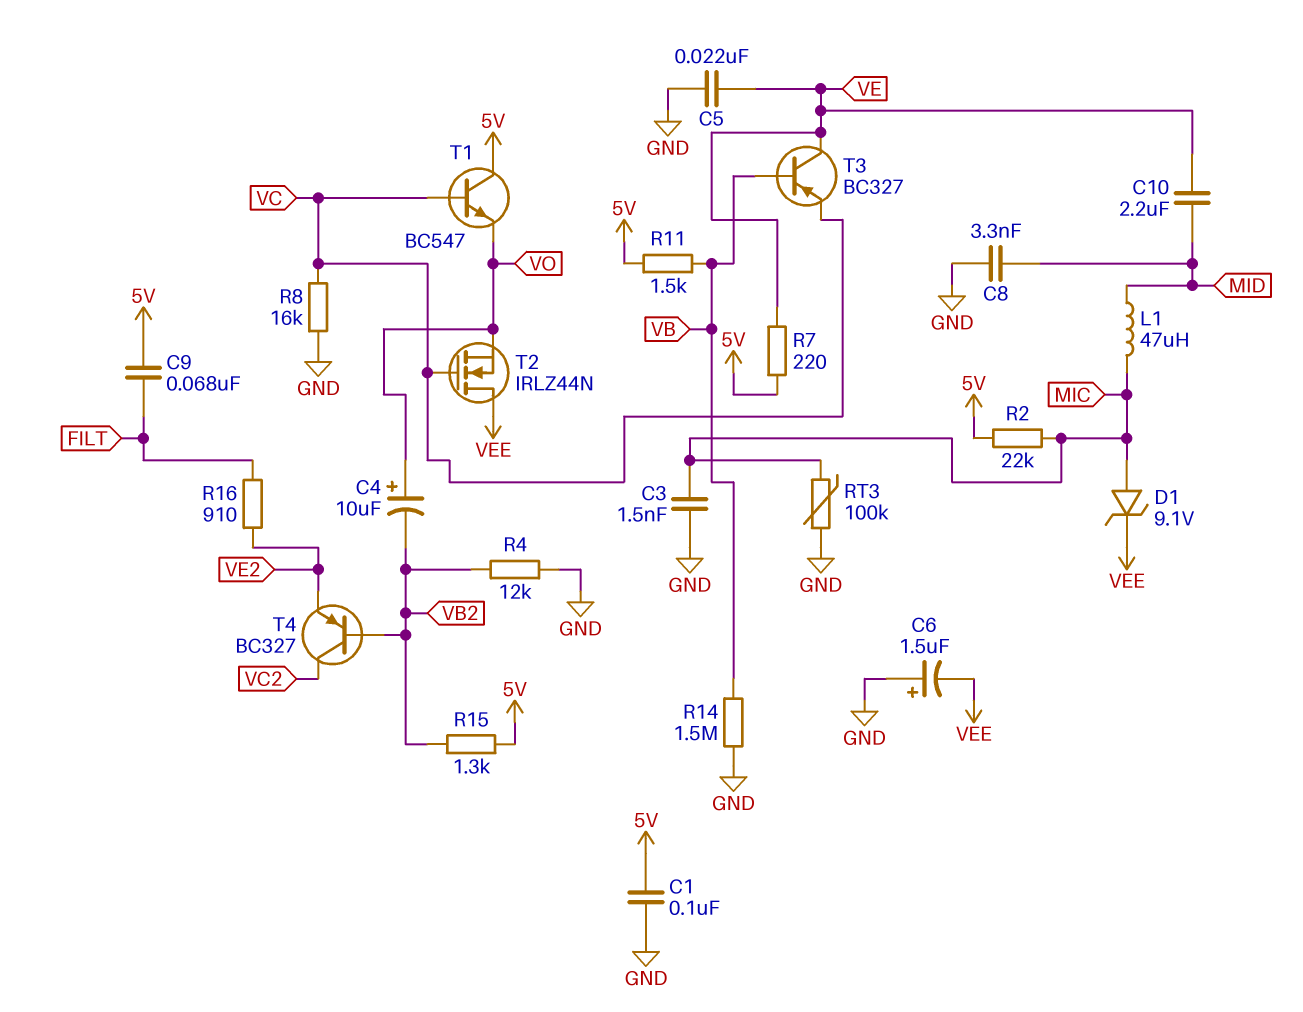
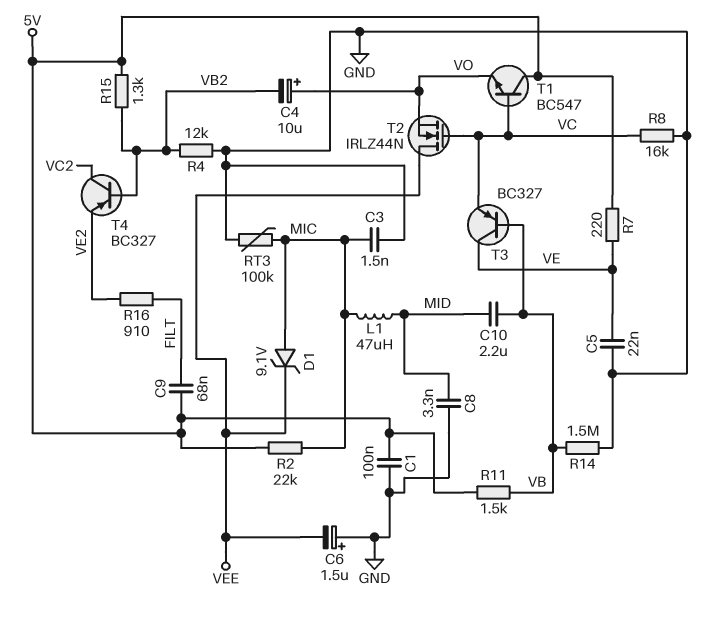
C10: 2.2uF (MID, VE) -> 2.2uF (MID, VB)

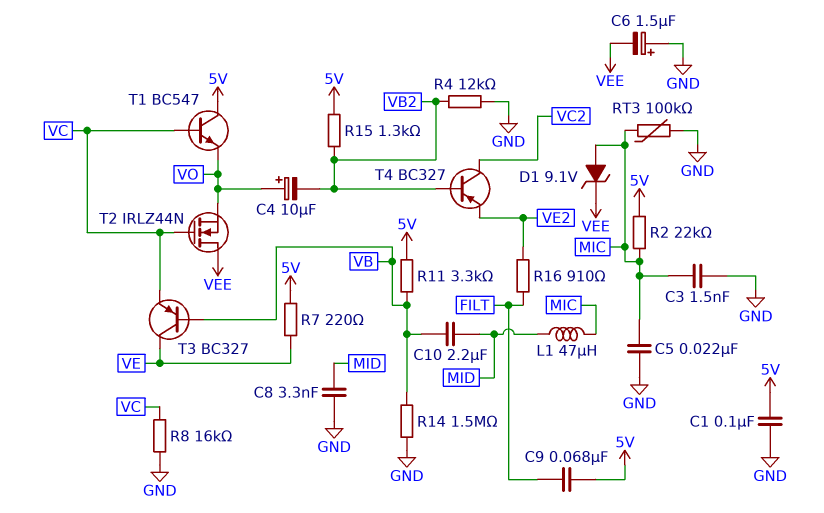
C5: 22nF (GND, VE) -> 22nF (GND, MIC)
R11: 1.5k (5V, VB) -> 3.3k (5V, VB)

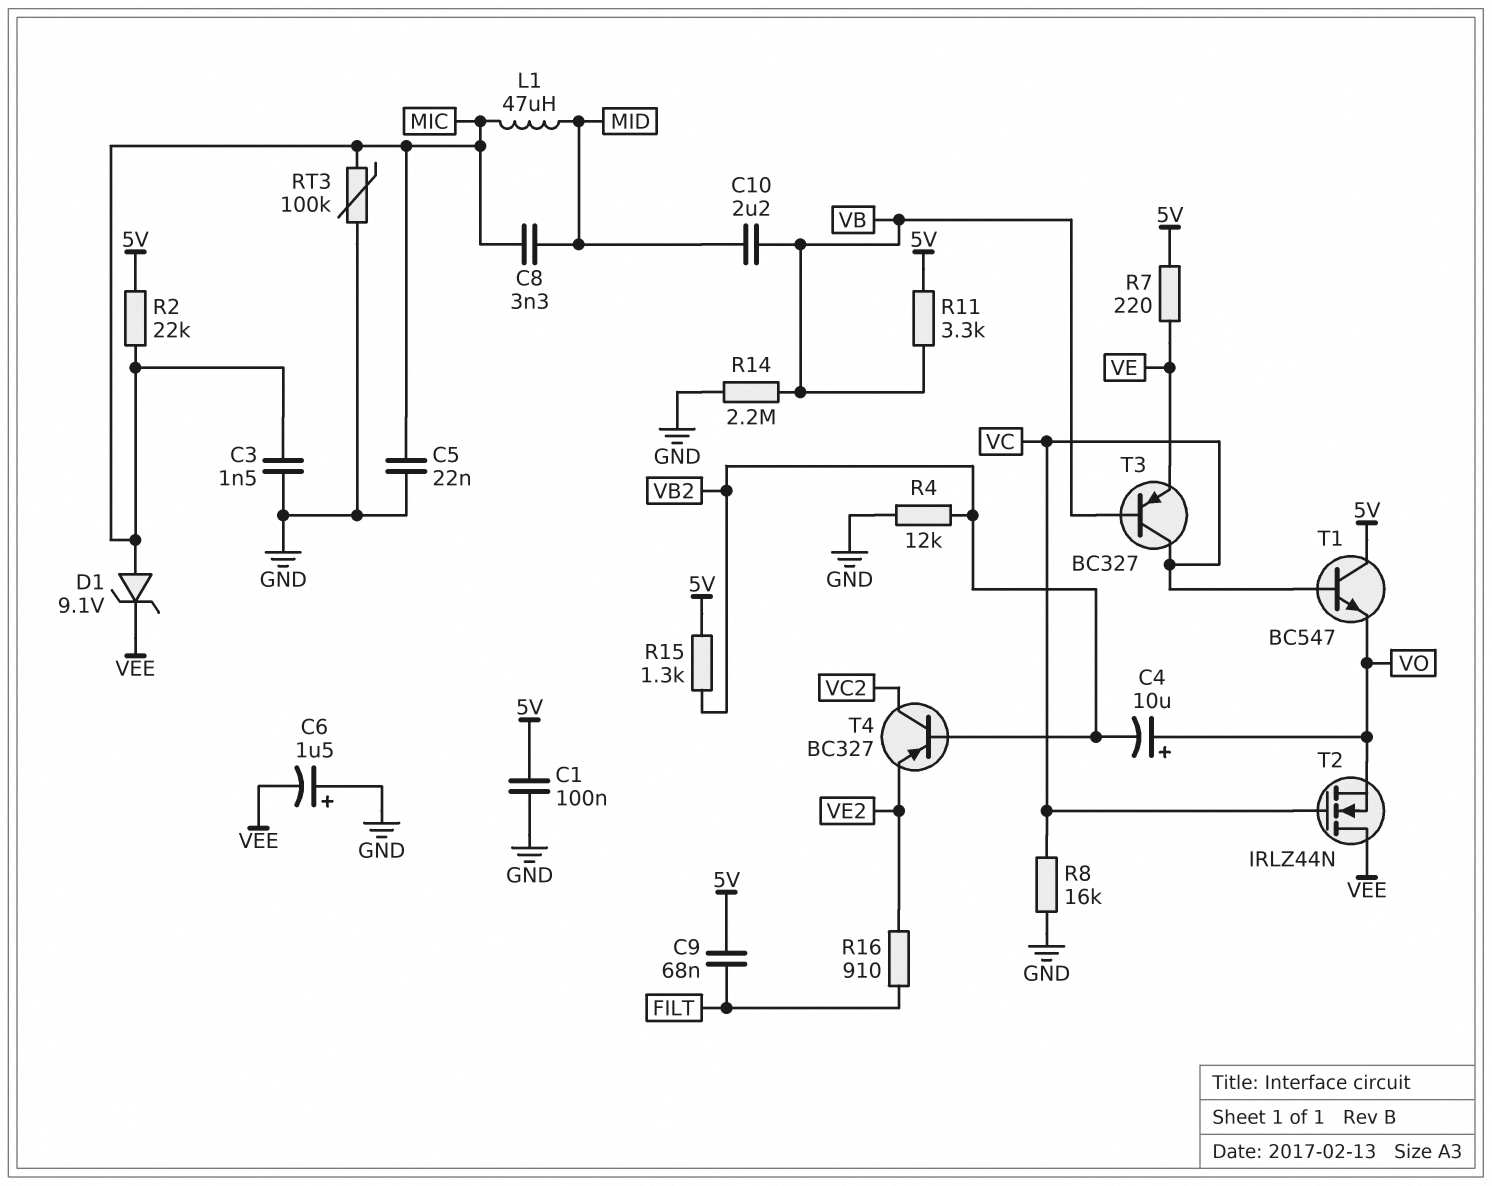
C8: 3.3nF (GND, MID) -> 3.3nF (MIC, MID)
R14: 1.5M (GND, VB) -> 2.2M (GND, VB)
T3: PNP BC327 (B VB, C VE, E VC) -> PNP BC327 (B VB, C VC, E VE)

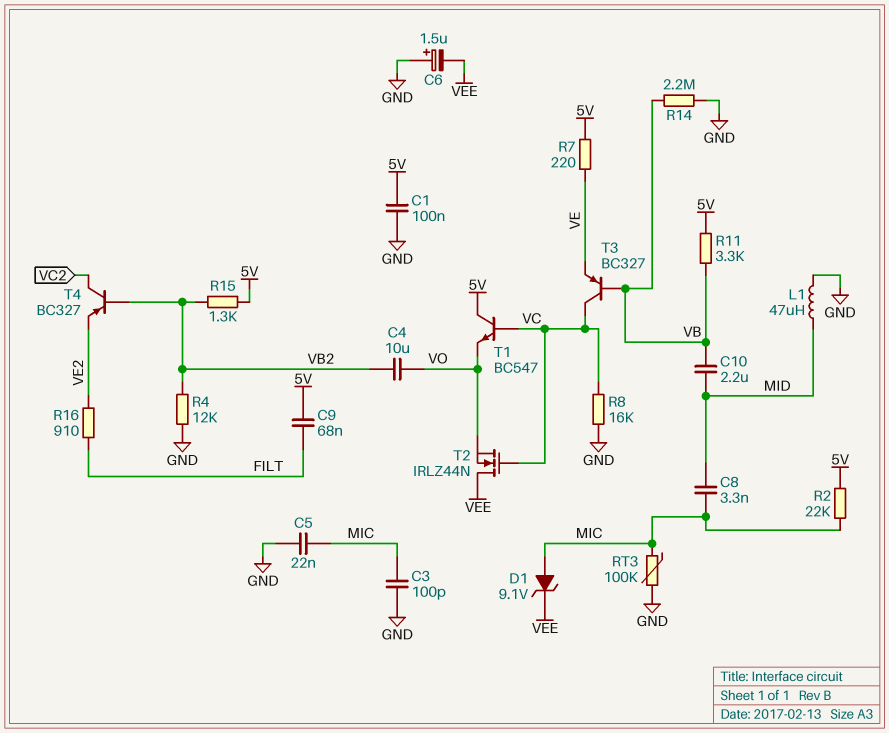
C3: 1.5nF (GND, MIC) -> 100pF (GND, MIC)
C4: 10uF (plus VO, minus VB2) -> 10uF (VB2, VO)
L1: 47uH (MIC, MID) -> 47uH (GND, MID)

